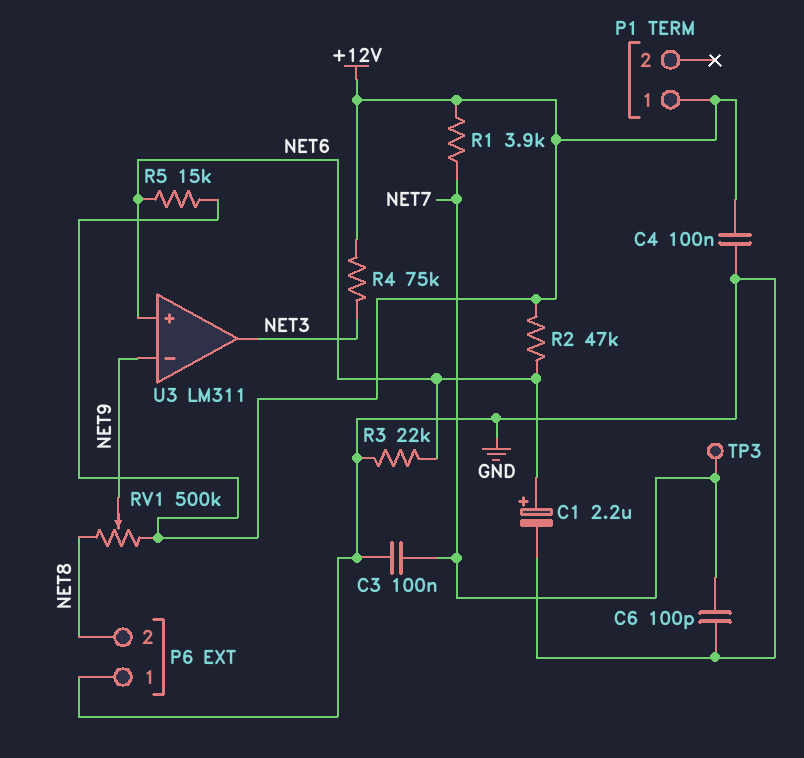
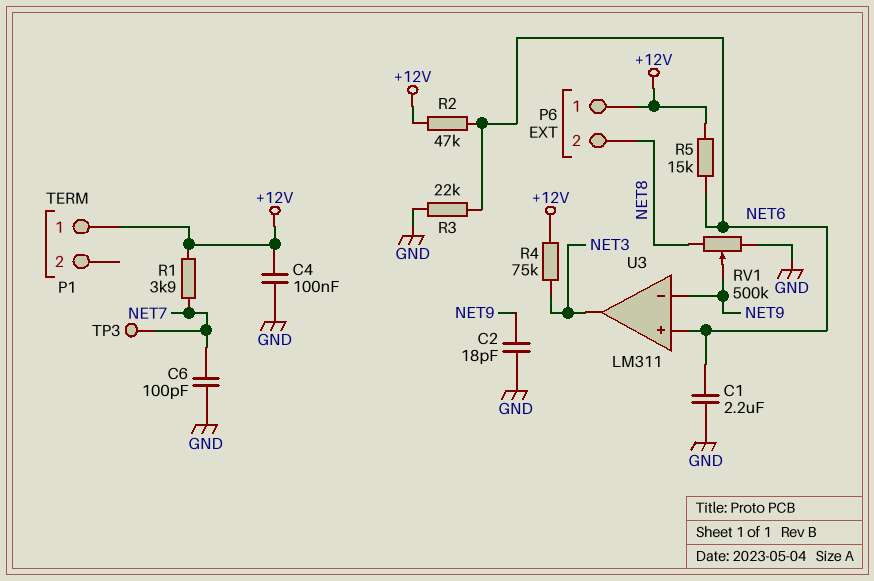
C1: 2.2uF (plus NET6, minus GND) -> 2.2uF (GND, NET6)
C2: none -> 18pF (GND, NET9)
C3: 100nF (GND, NET7) -> none
P6 pin 1: GND -> +12V
RV1: 500k (+12V, NET8, wiper NET9) -> 500k (GND, NET8, wiper NET9)

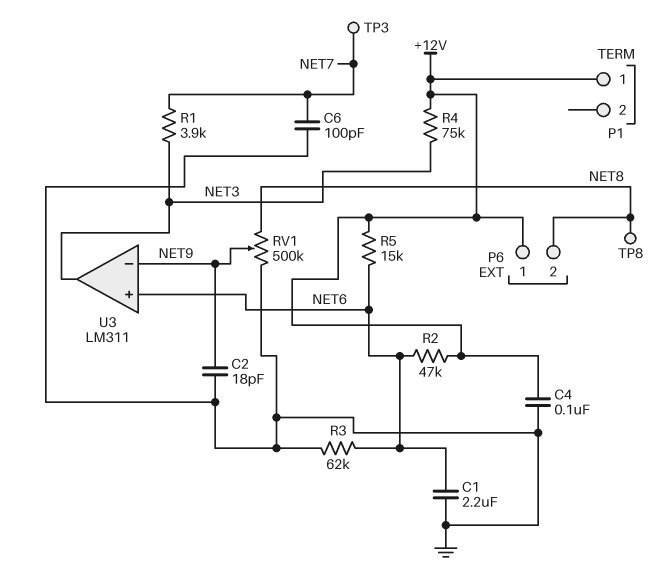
R1: 3.9k (+12V, NET7) -> 3.9k (NET3, NET7)
R3: 22k (GND, NET6) -> 62k (GND, NET6)
TP8: none -> test point (NET8)

